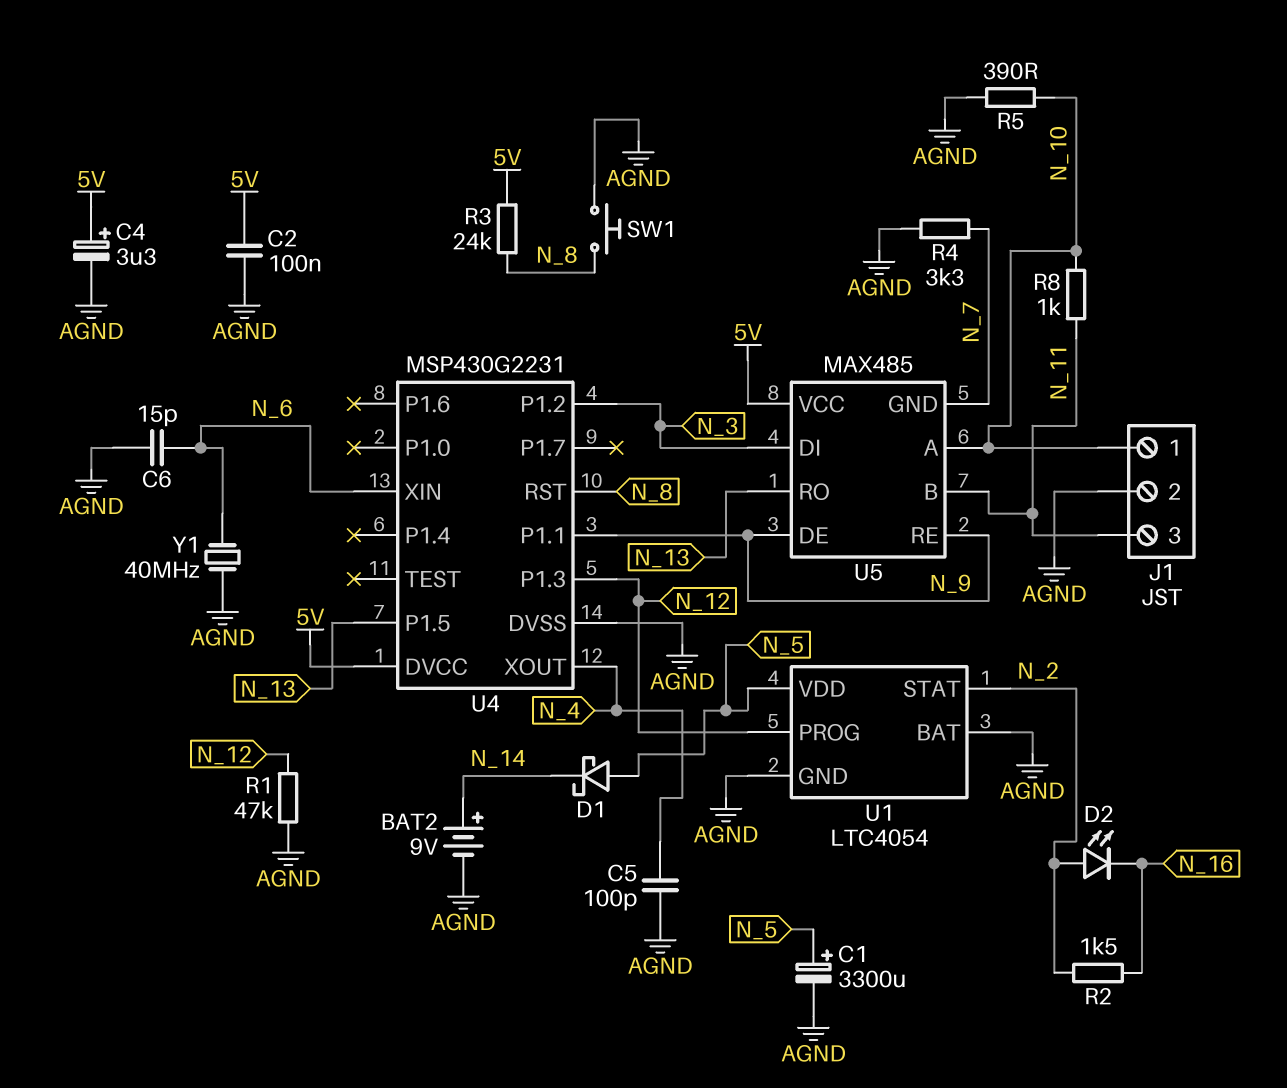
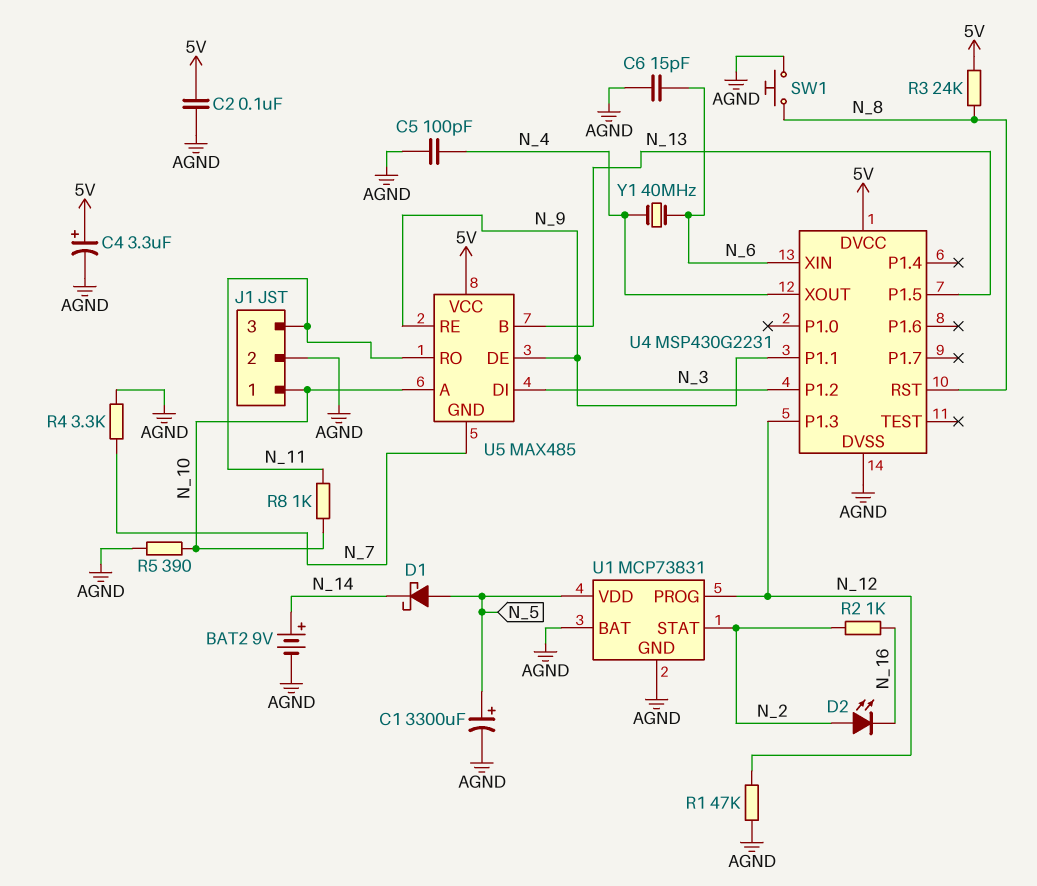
R2: 1.5k (N_2, N_16) -> 1k (N_2, N_16)
U1: LTC4054 -> MCP73831
U5 pin B: N_11 -> N_13
U5 pin RO: N_13 -> N_11
Y1: 40MHz (AGND, N_6) -> 40MHz (N_4, N_6)

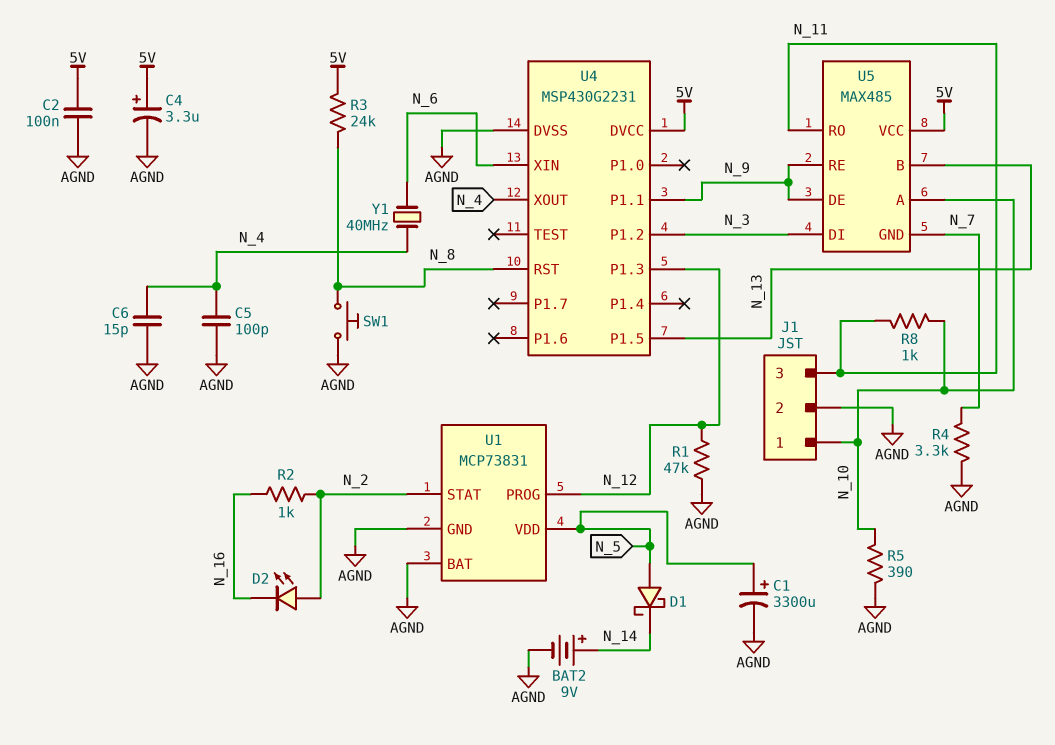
C6: 15pF (AGND, N_6) -> 15pF (AGND, N_4)

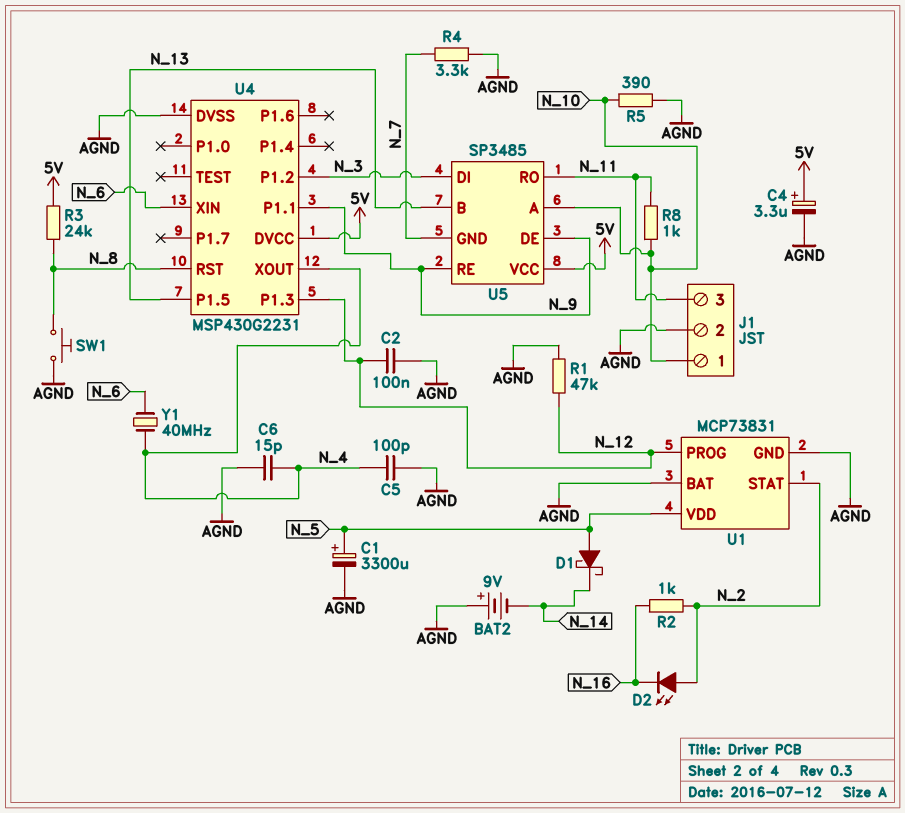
BAT2: 9V (plus N_14, minus AGND) -> 9V (plus AGND, minus N_14)
C2: 100nF (5V, AGND) -> 100nF (AGND, N_12)
U5: MAX485 -> SP3485

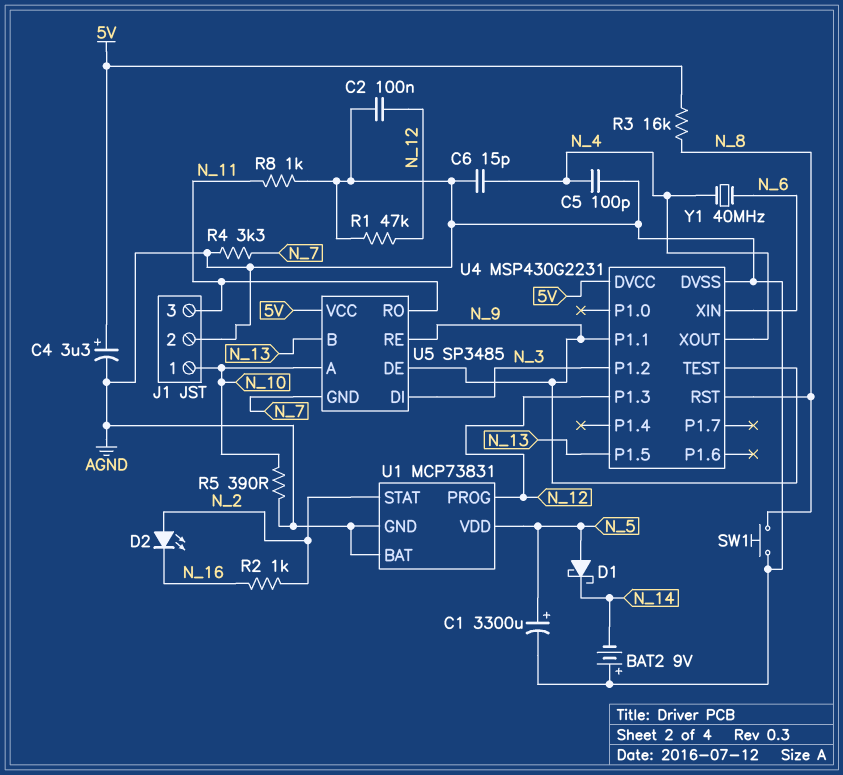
R3: 24k (5V, N_8) -> 16k (5V, N_8)
R8: 1k (N_10, N_11) -> 1k (AGND, N_11)
U4 pin TEST: none -> N_9

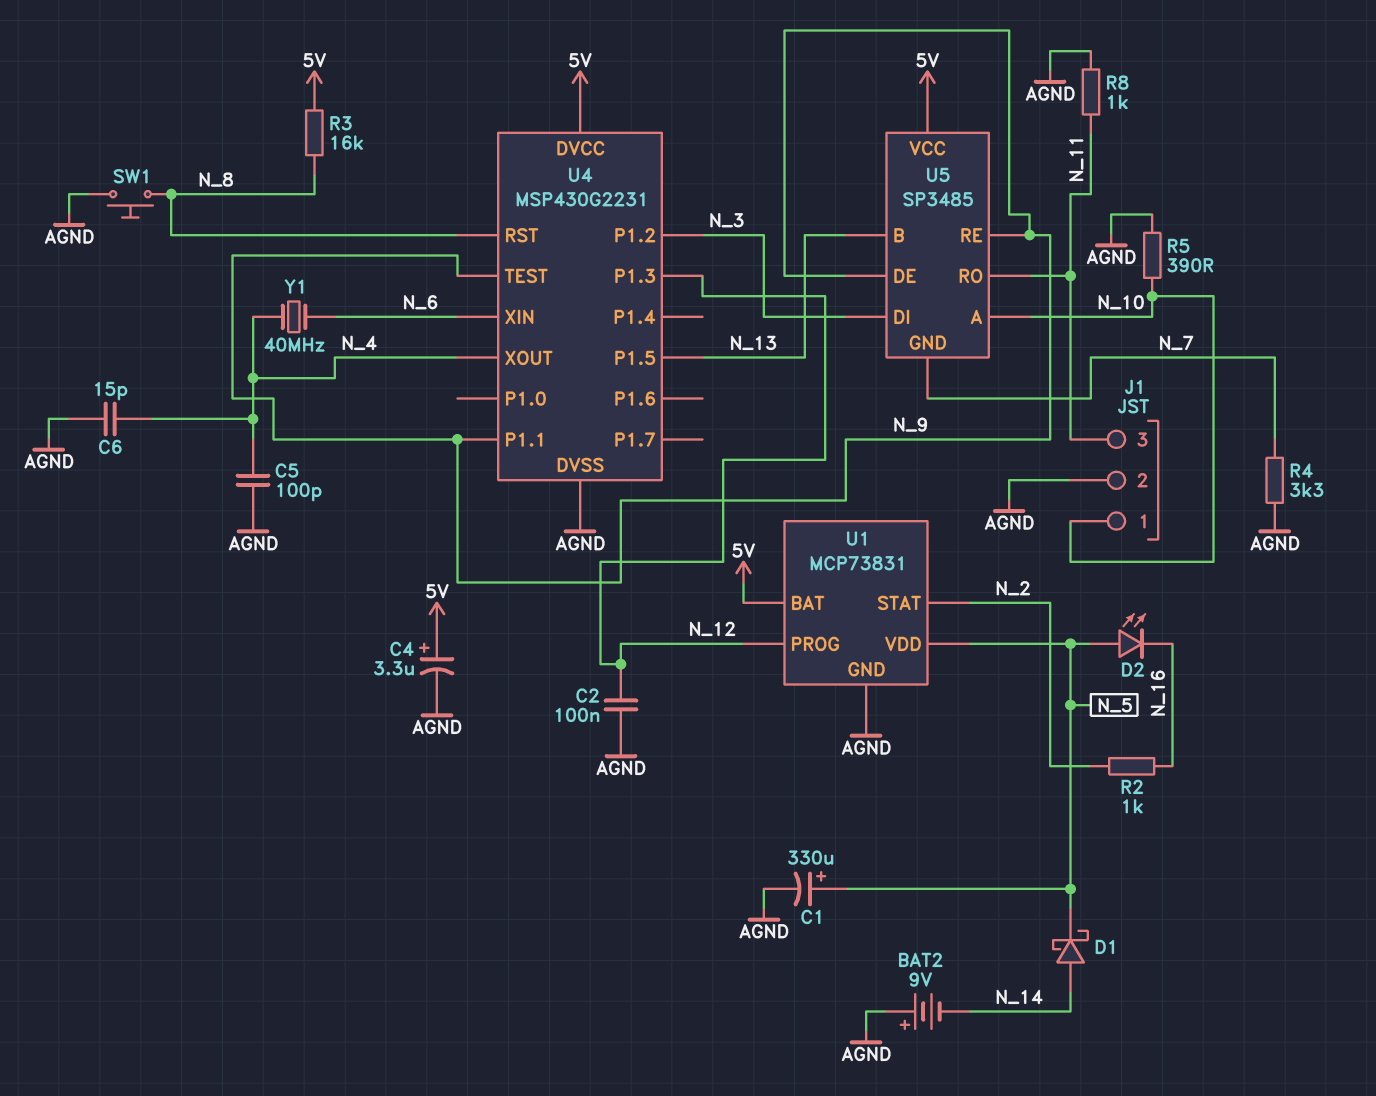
C1: 3300uF (plus N_5, minus AGND) -> 330uF (plus N_5, minus AGND)
D1: schottky (A N_5, K N_14) -> schottky (A N_14, K N_5)
D2: LED (A N_2, K N_16) -> LED (A N_5, K N_16)
R1: 47k (AGND, N_12) -> none
U1 pin BAT: AGND -> 5V

